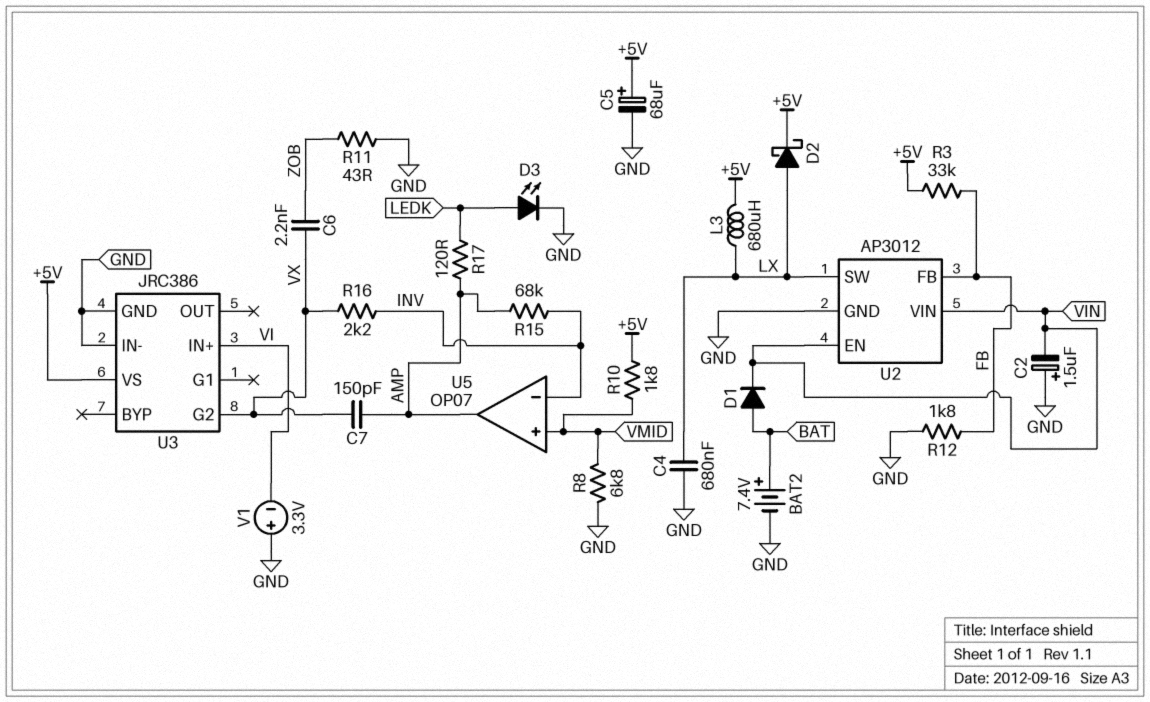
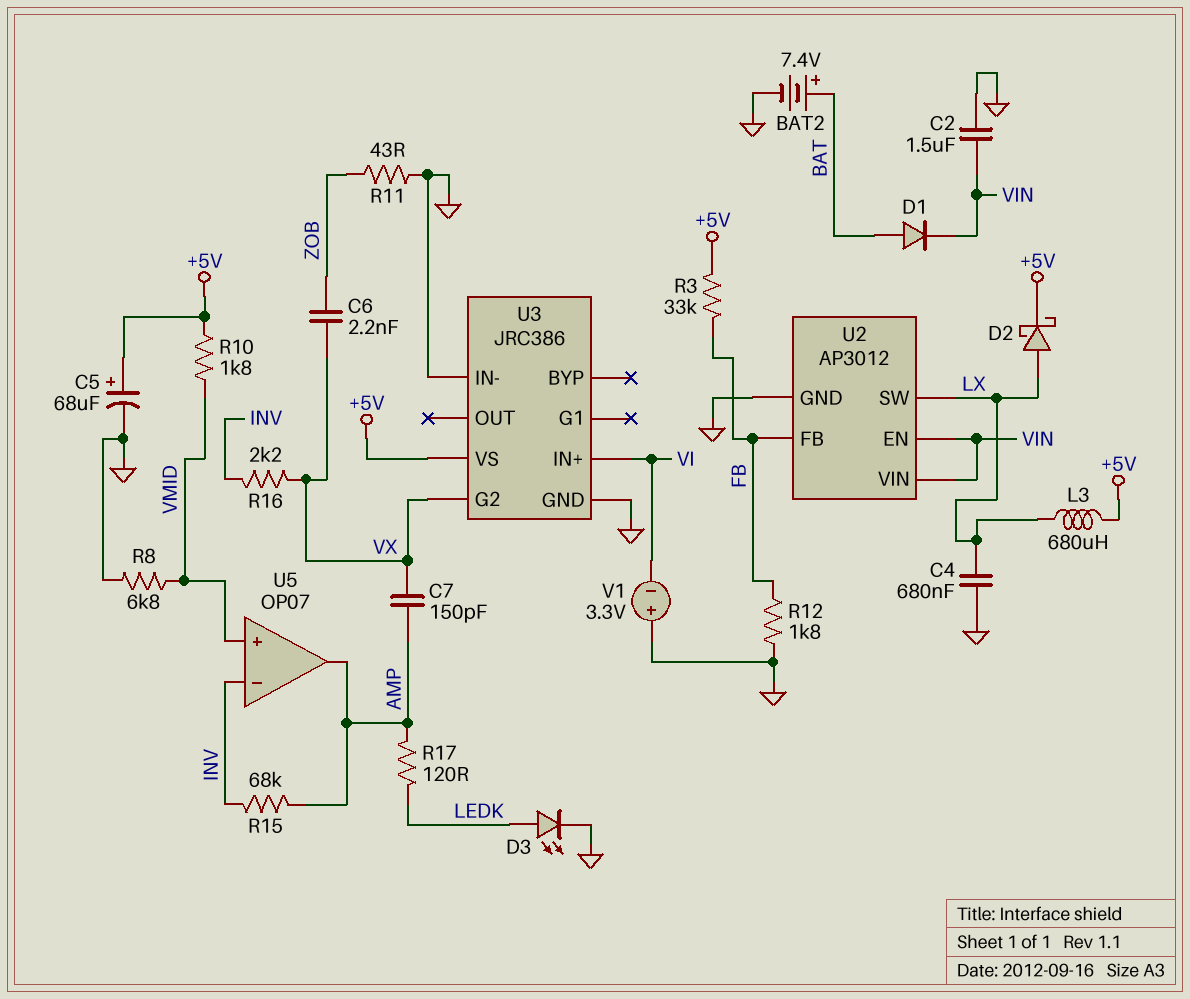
C2: 1.5uF (plus GND, minus VIN) -> 1.5uF (GND, VIN)

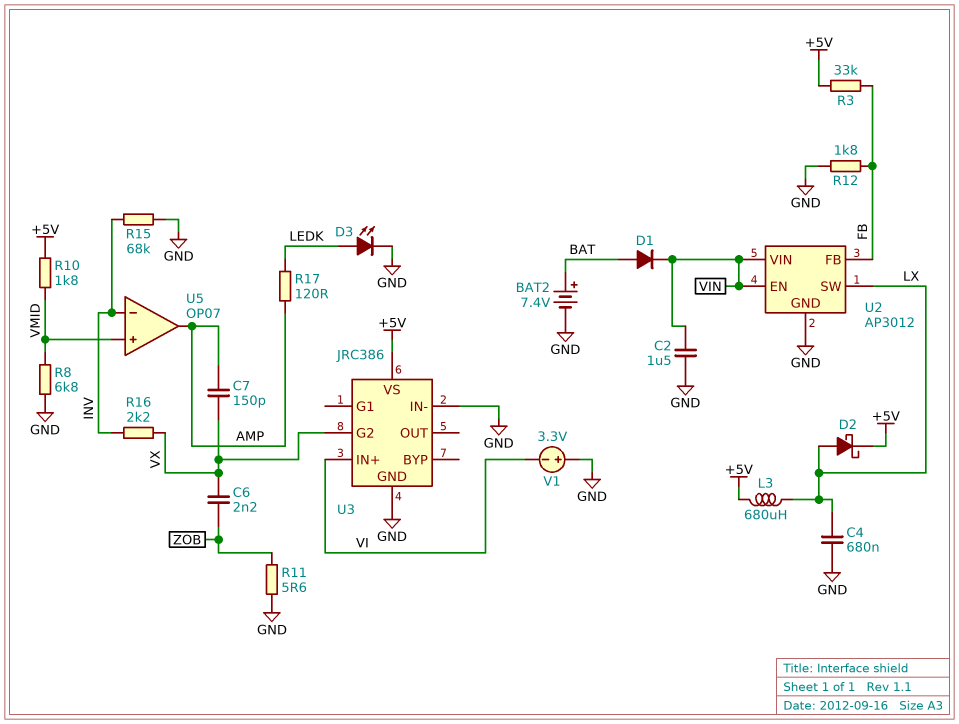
C5: 68uF (plus +5V, minus GND) -> none
R11: 43 (GND, ZOB) -> 5.6 (GND, ZOB)
R15: 68k (AMP, INV) -> 68k (GND, INV)

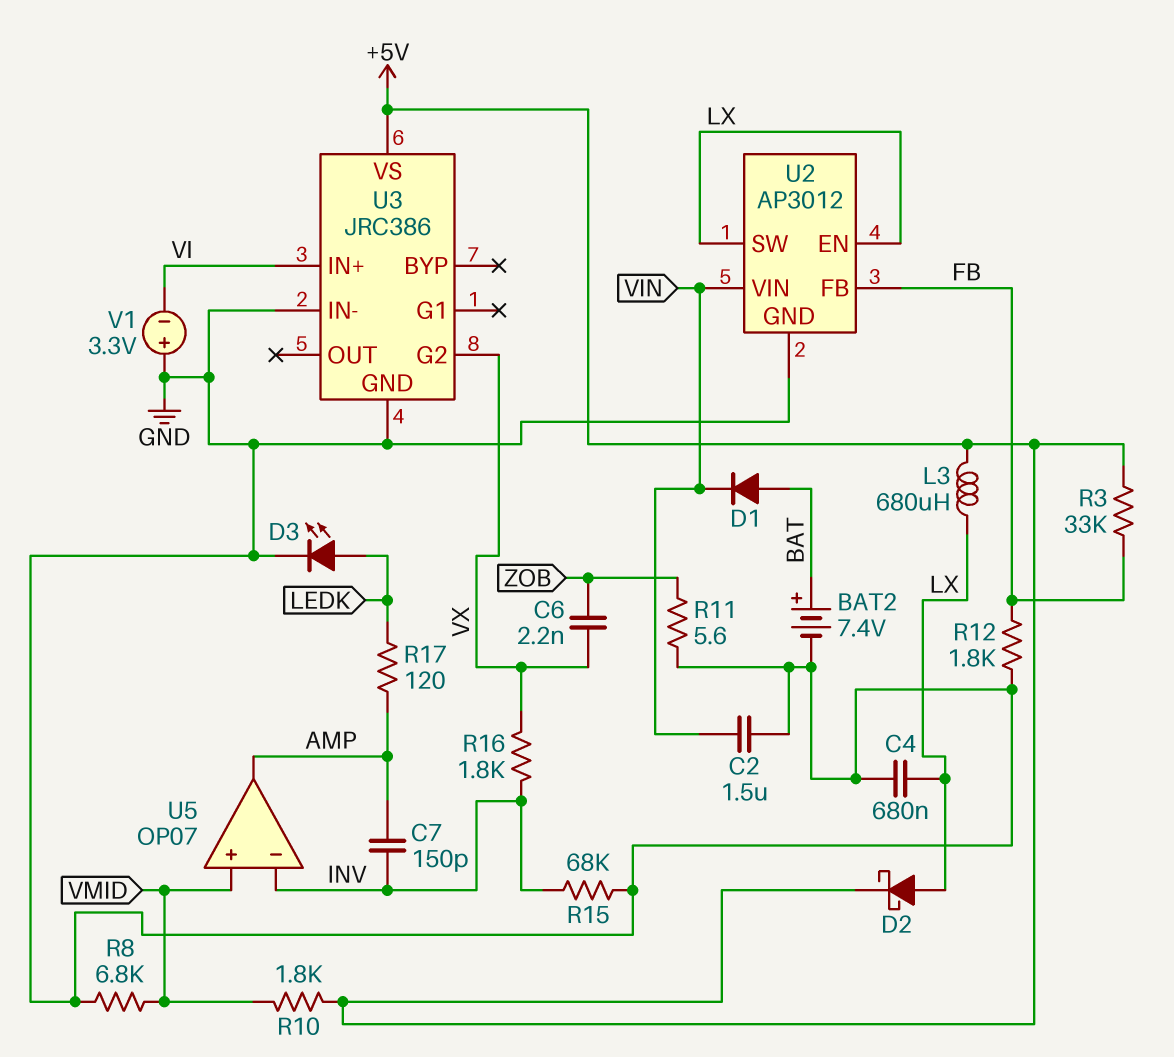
C7: 150pF (AMP, VX) -> 150pF (AMP, INV)
R16: 2.2k (INV, VX) -> 1.8k (INV, VX)
U2 pin EN: VIN -> LX

